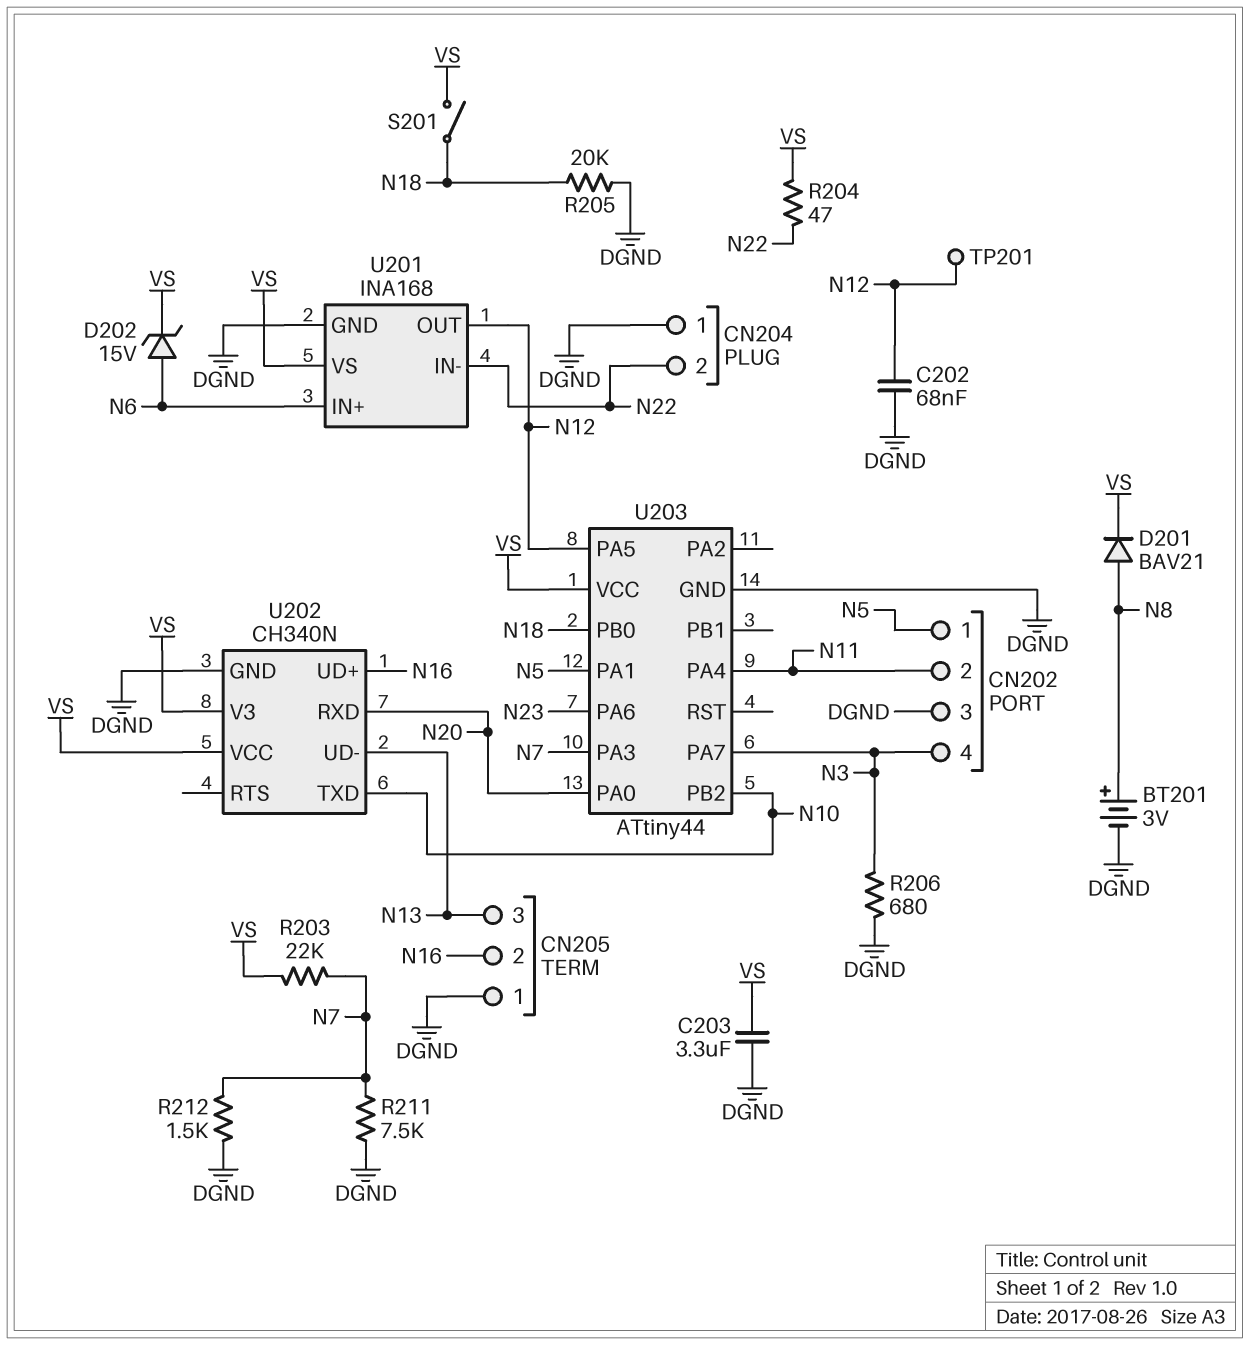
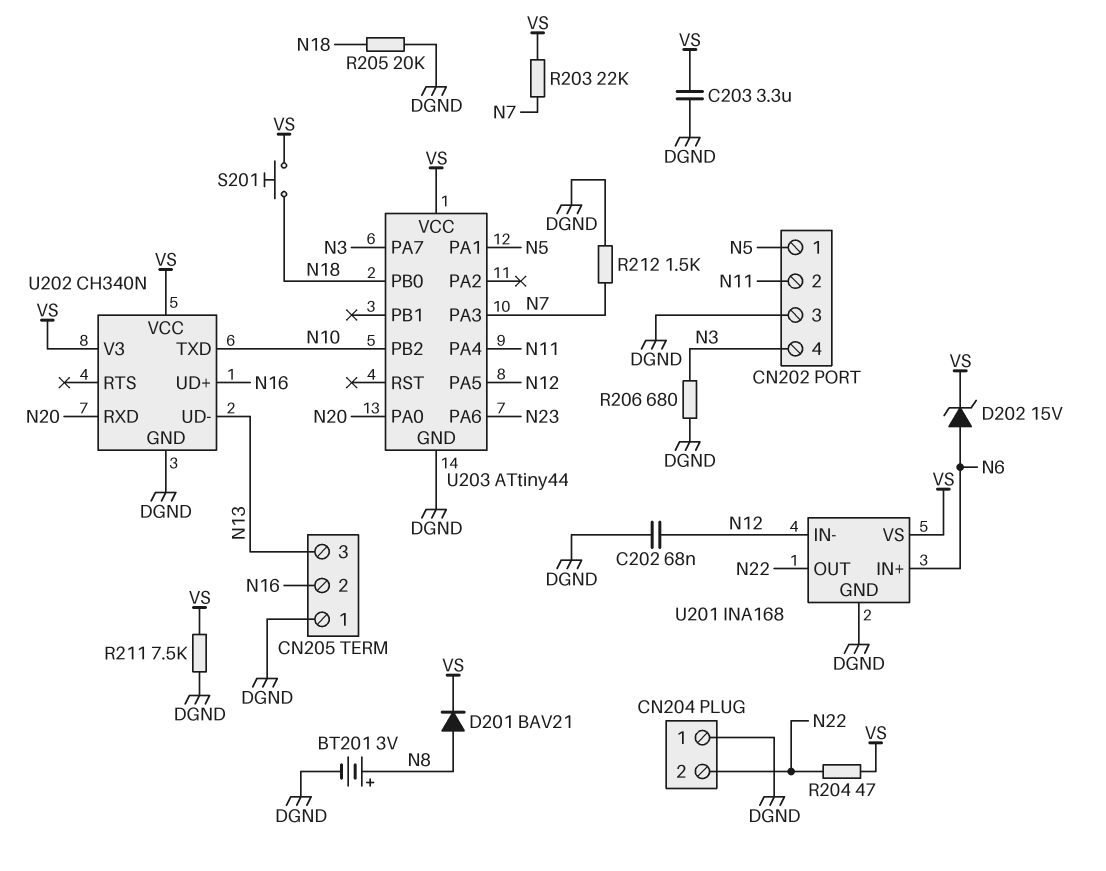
R211: 7.5k (DGND, N7) -> 7.5k (DGND, VS)
S201: switch (N18, VS) -> button (N18, VS)
TP201: test point (N12) -> none
U201 pin IN-: N22 -> N12
U201 pin OUT: N12 -> N22

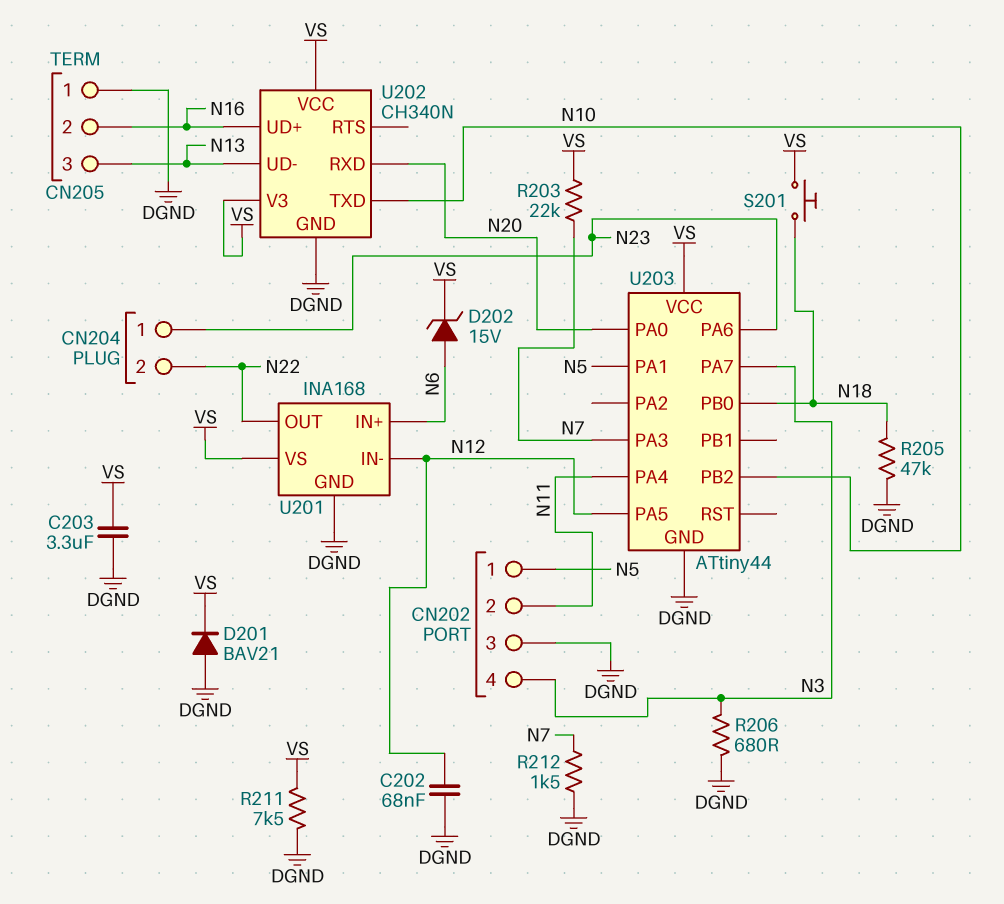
BT201: 3V (plus N8, minus DGND) -> none
CN204 pin 1: DGND -> N23
D201: diode BAV21 (A N8, K VS) -> diode BAV21 (A DGND, K VS)
R204: 47 (N22, VS) -> none
R205: 20k (DGND, N18) -> 47k (DGND, N18)

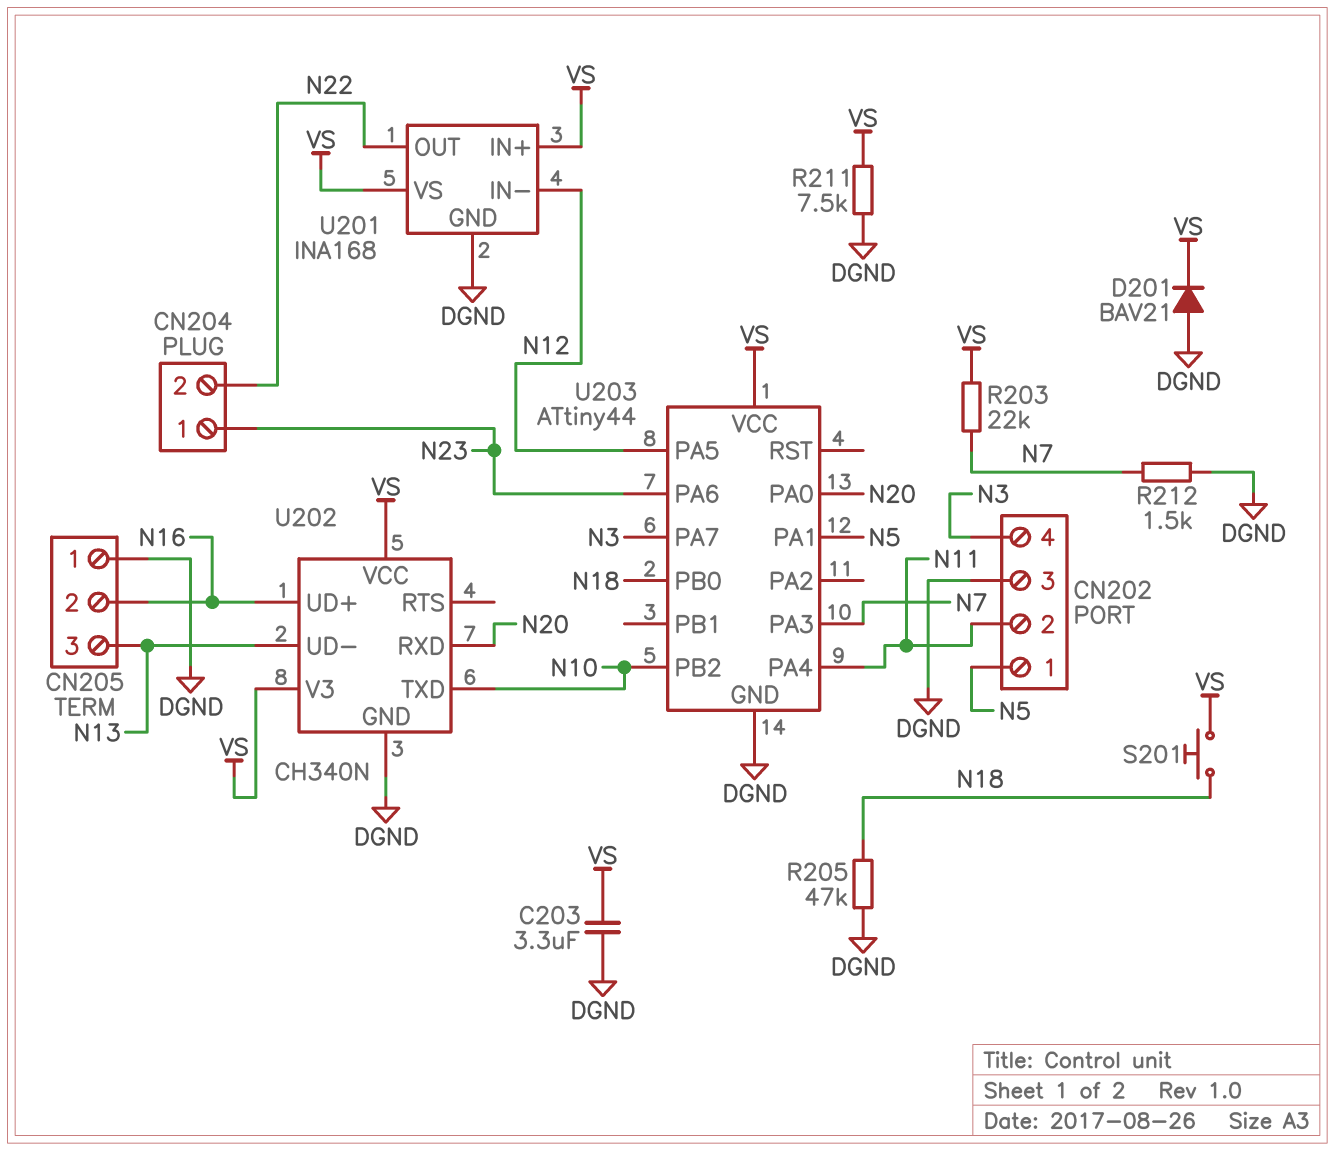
C202: 68nF (DGND, N12) -> none
D202: zener 15V (A N6, K VS) -> none
R206: 680 (DGND, N3) -> none
U201 pin IN+: N6 -> VS

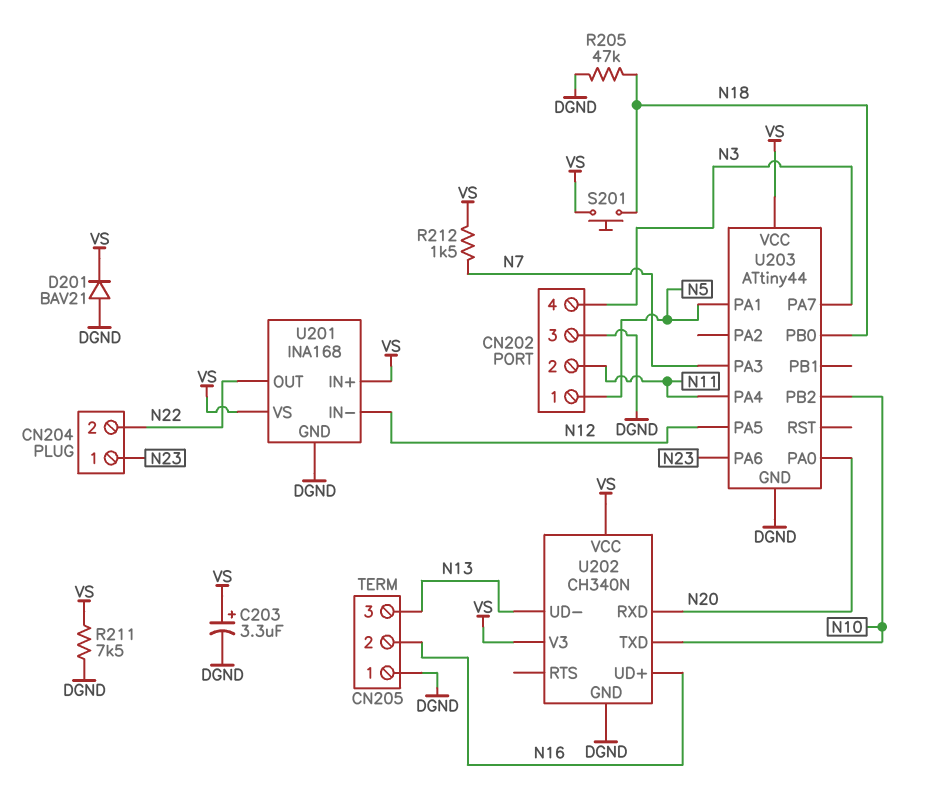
C203: 3.3uF (DGND, VS) -> 3.3uF (plus VS, minus DGND)
R203: 22k (N7, VS) -> none
R212: 1.5k (DGND, N7) -> 1.5k (N7, VS)

